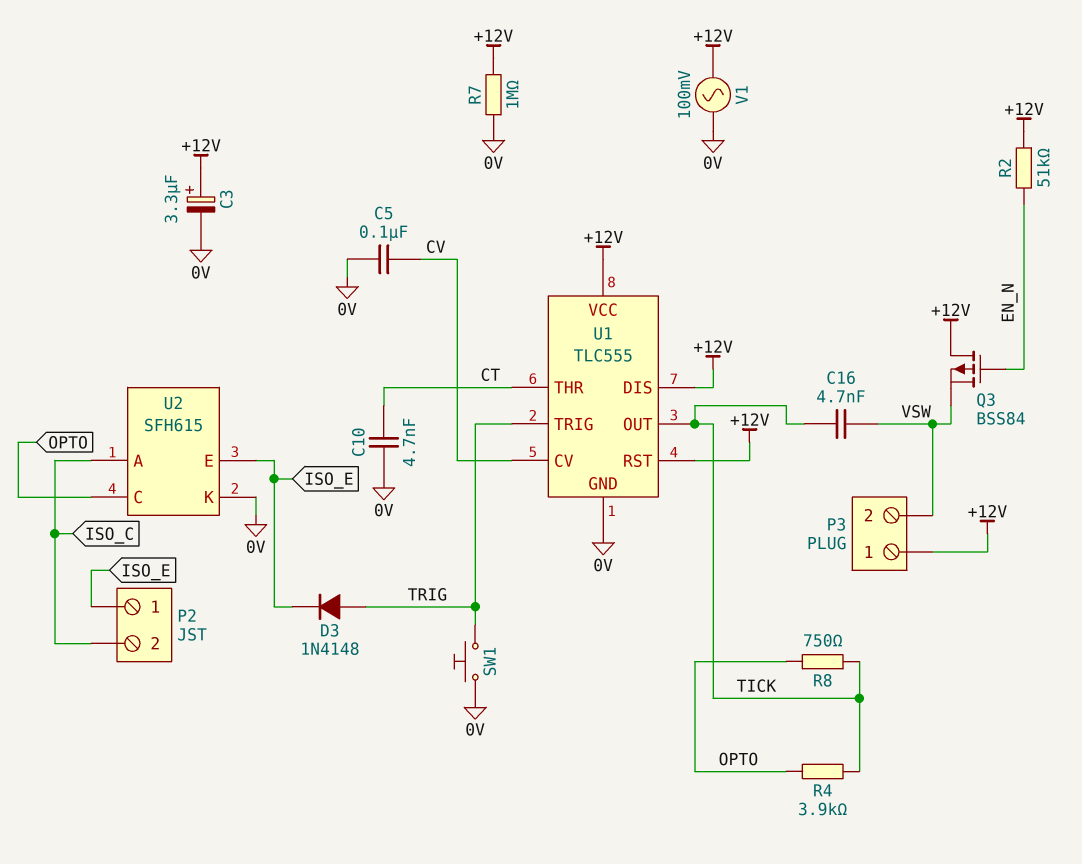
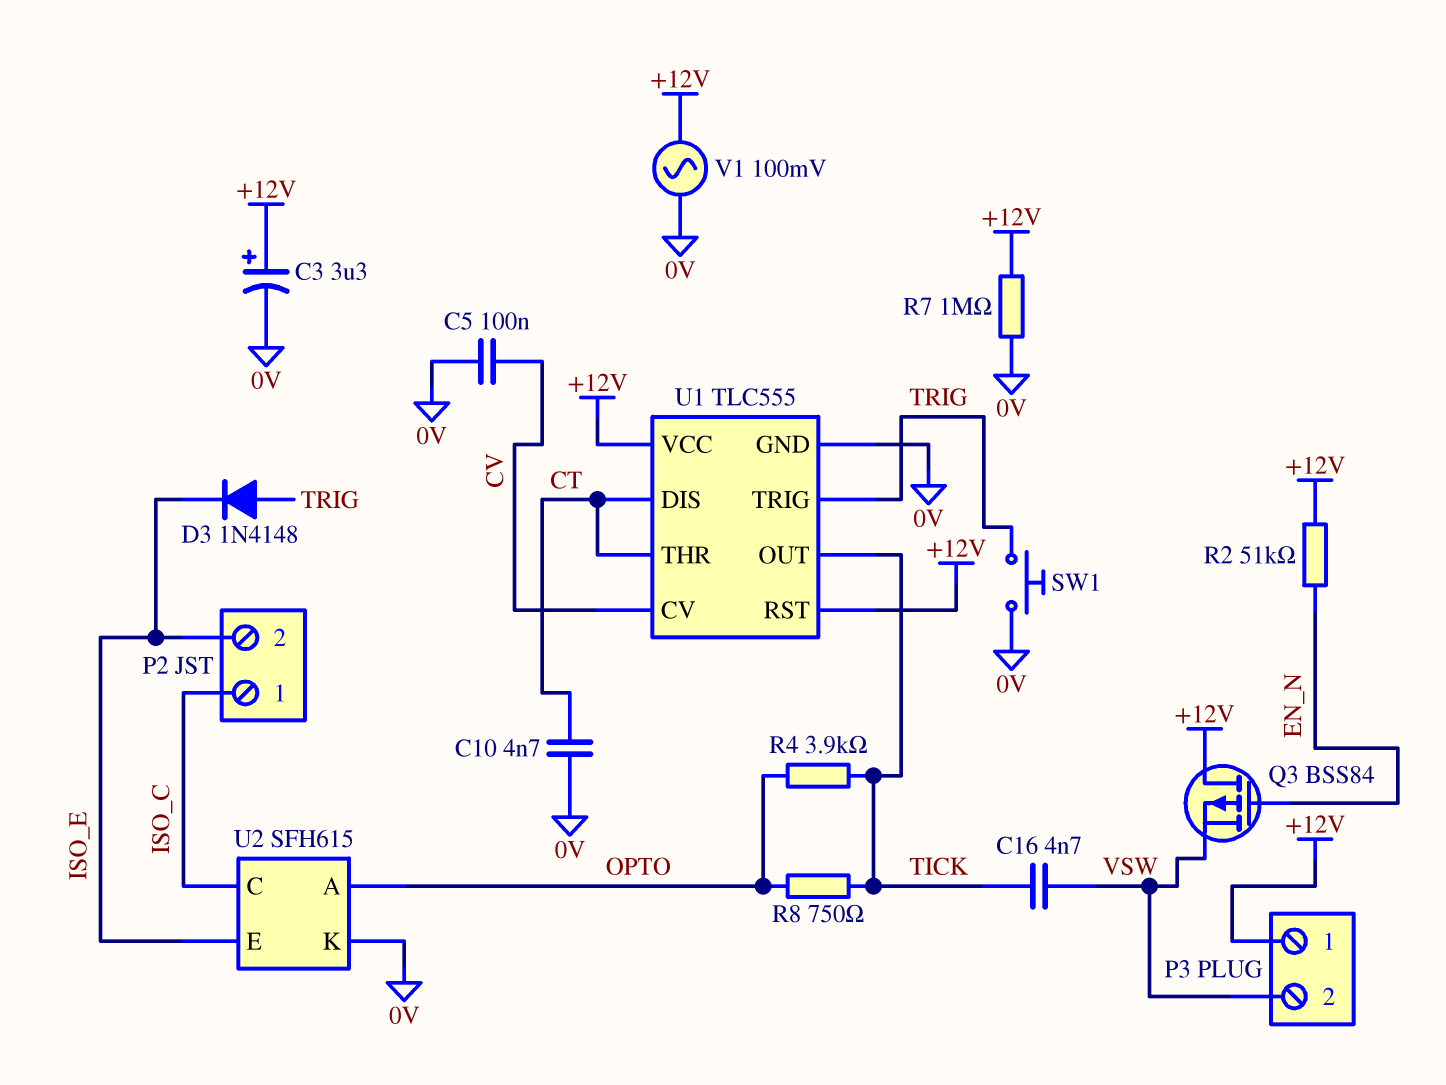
P2 pin 1: ISO_E -> ISO_C
P2 pin 2: ISO_C -> ISO_E
U1 pin DIS: +12V -> CT
U2 pin A: ISO_C -> OPTO
U2 pin C: OPTO -> ISO_C

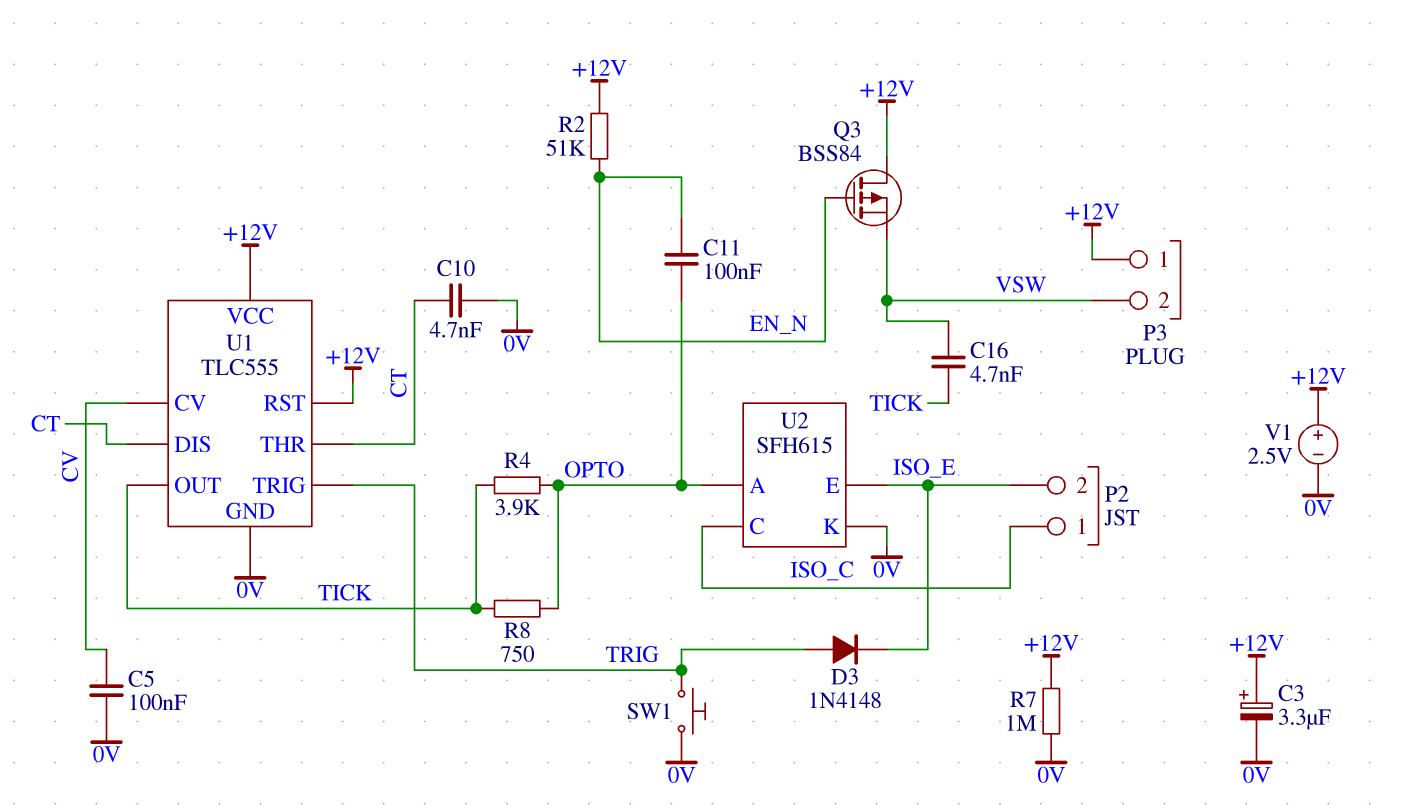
C11: none -> 100nF (EN_N, OPTO)
V1: AC 100mV (+12V, 0V) -> 2.5V (plus +12V, minus 0V)

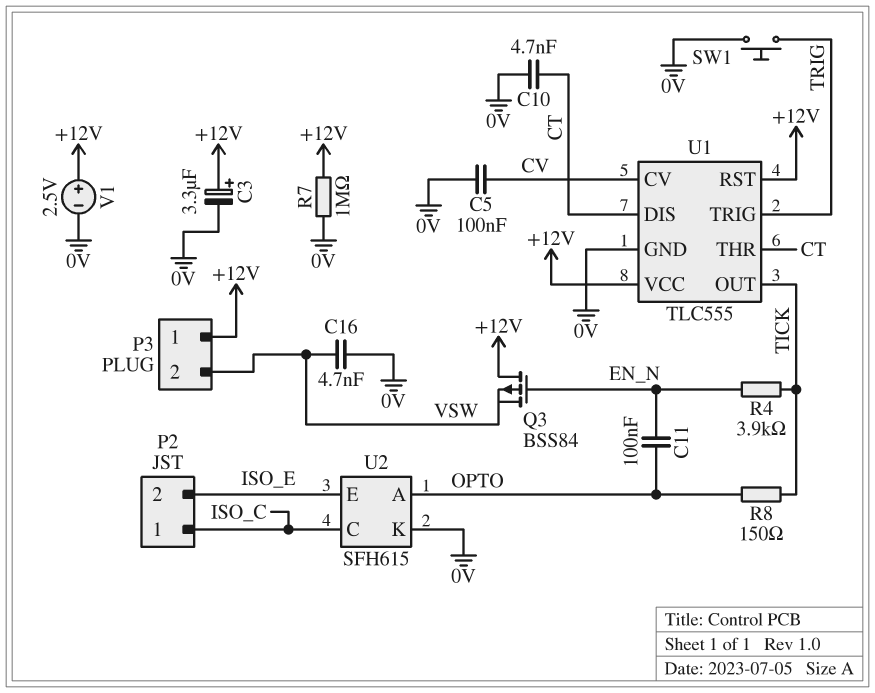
C16: 4.7nF (TICK, VSW) -> 4.7nF (0V, VSW)
D3: diode 1N4148 (A TRIG, K ISO_E) -> none
R2: 51k (+12V, EN_N) -> none
R4: 3.9k (OPTO, TICK) -> 3.9k (EN_N, TICK)
R8: 750 (OPTO, TICK) -> 150 (OPTO, TICK)

